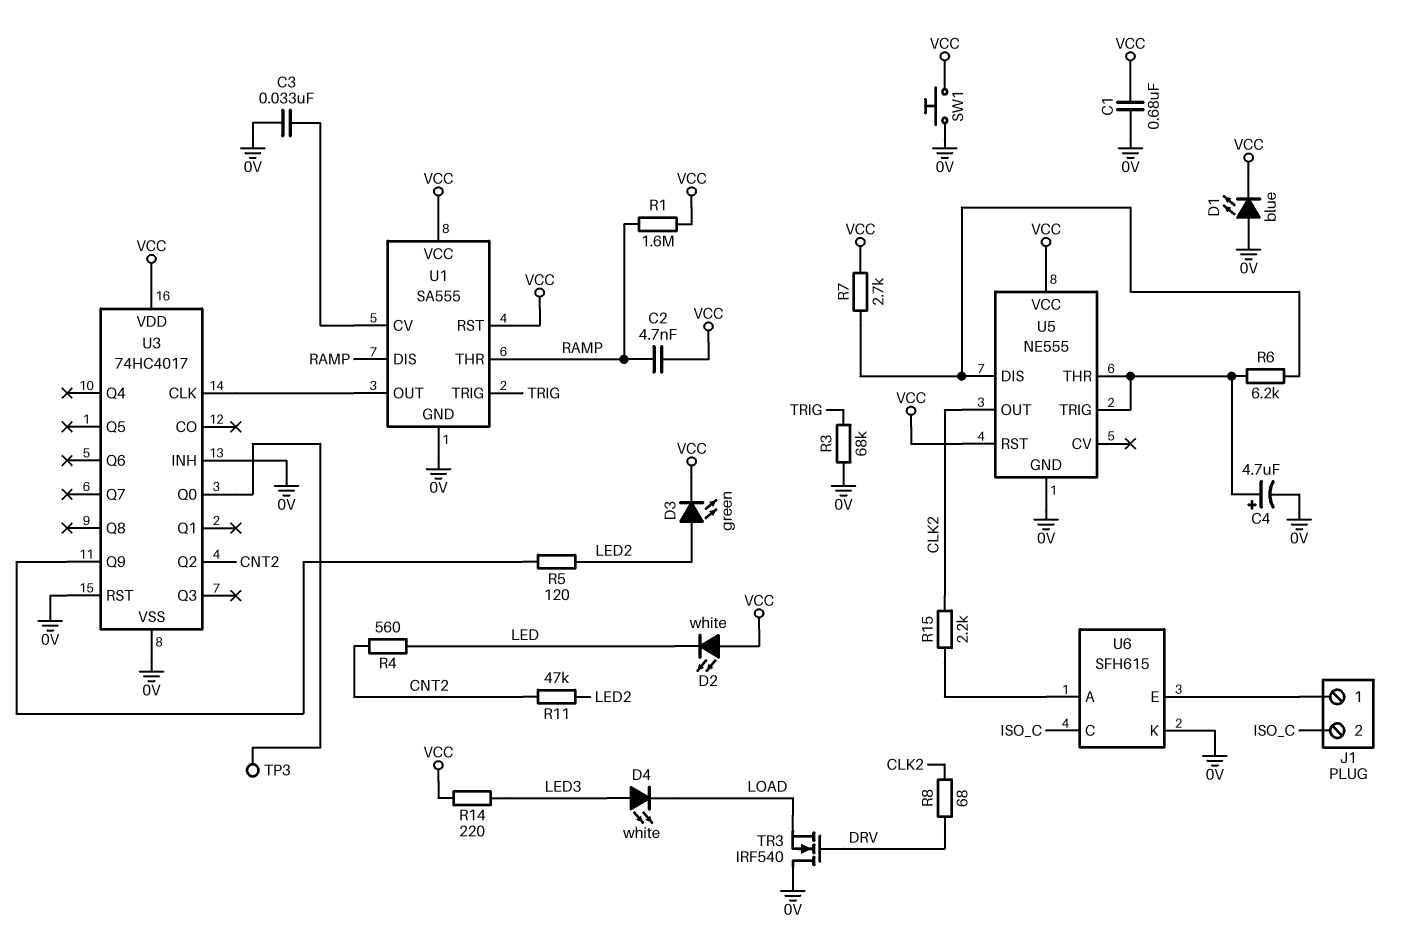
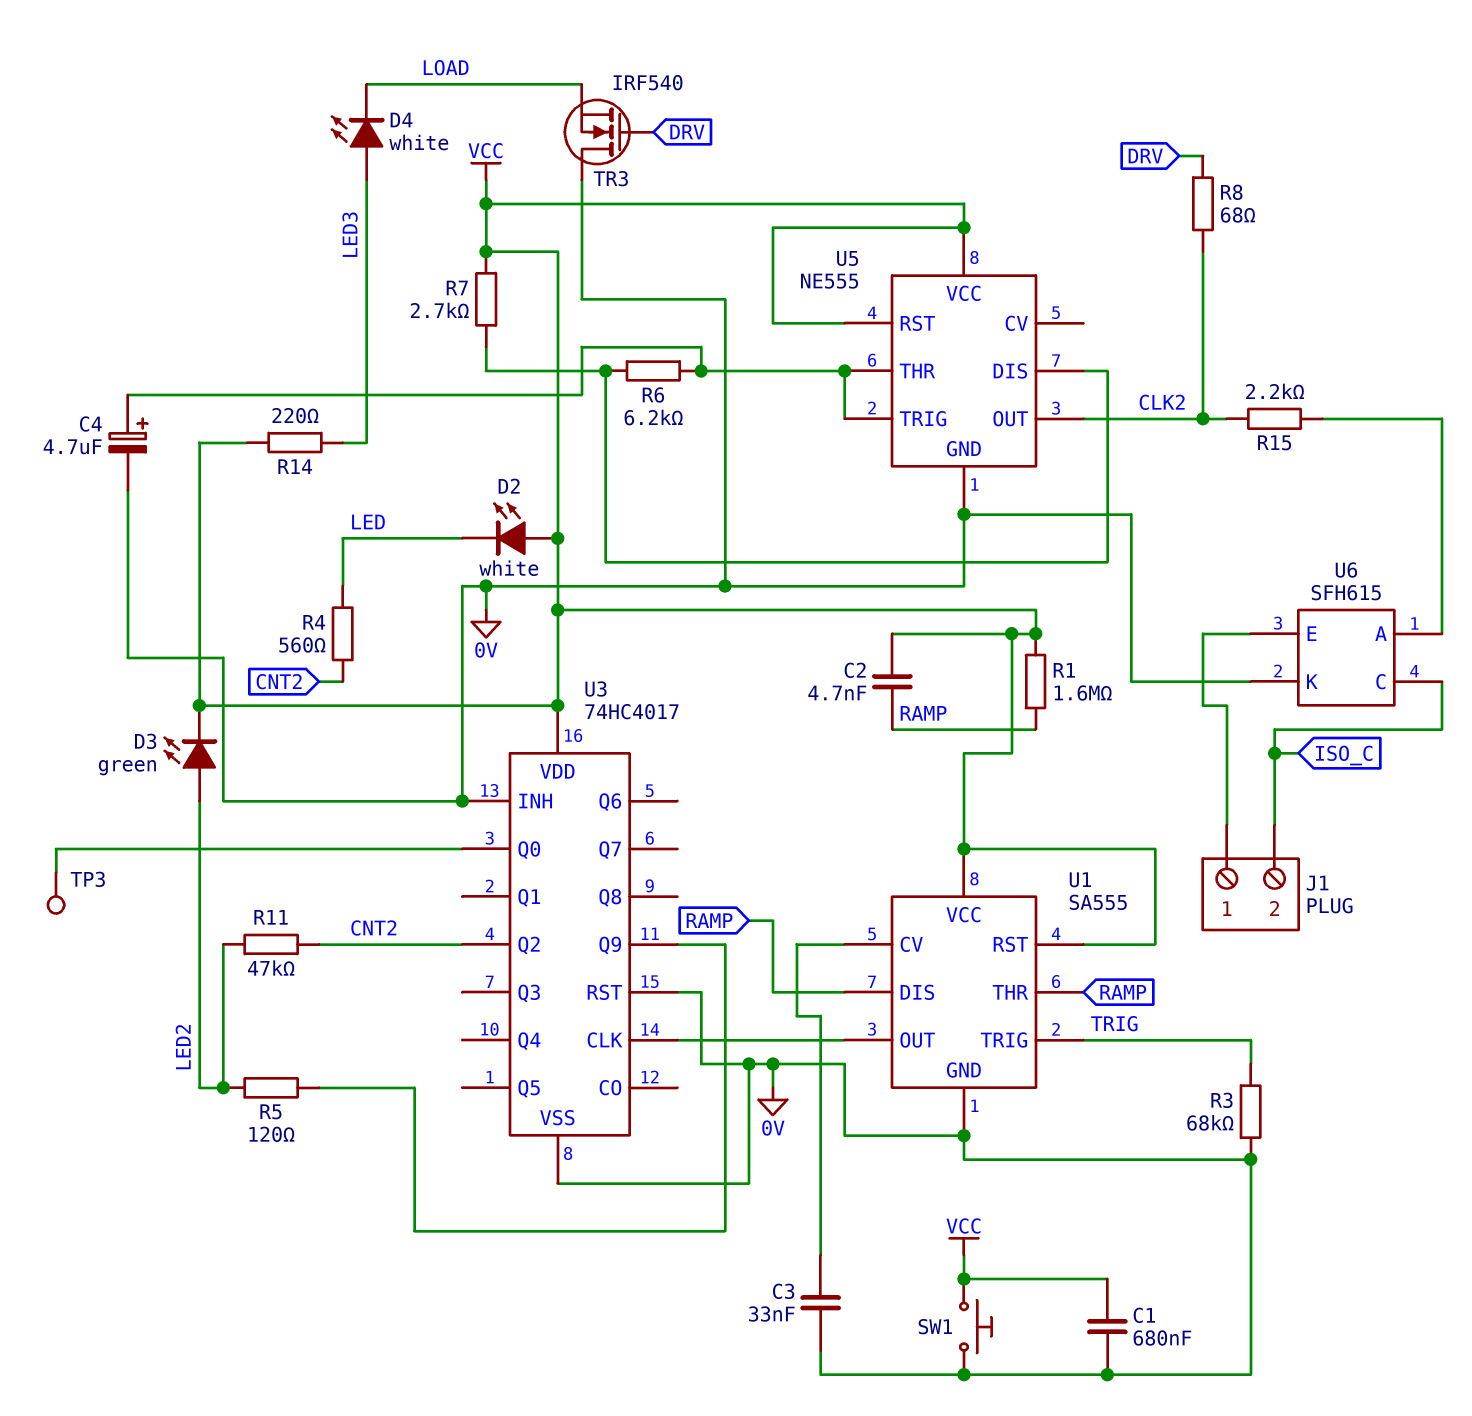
D1: LED blue (A 0V, K VCC) -> none

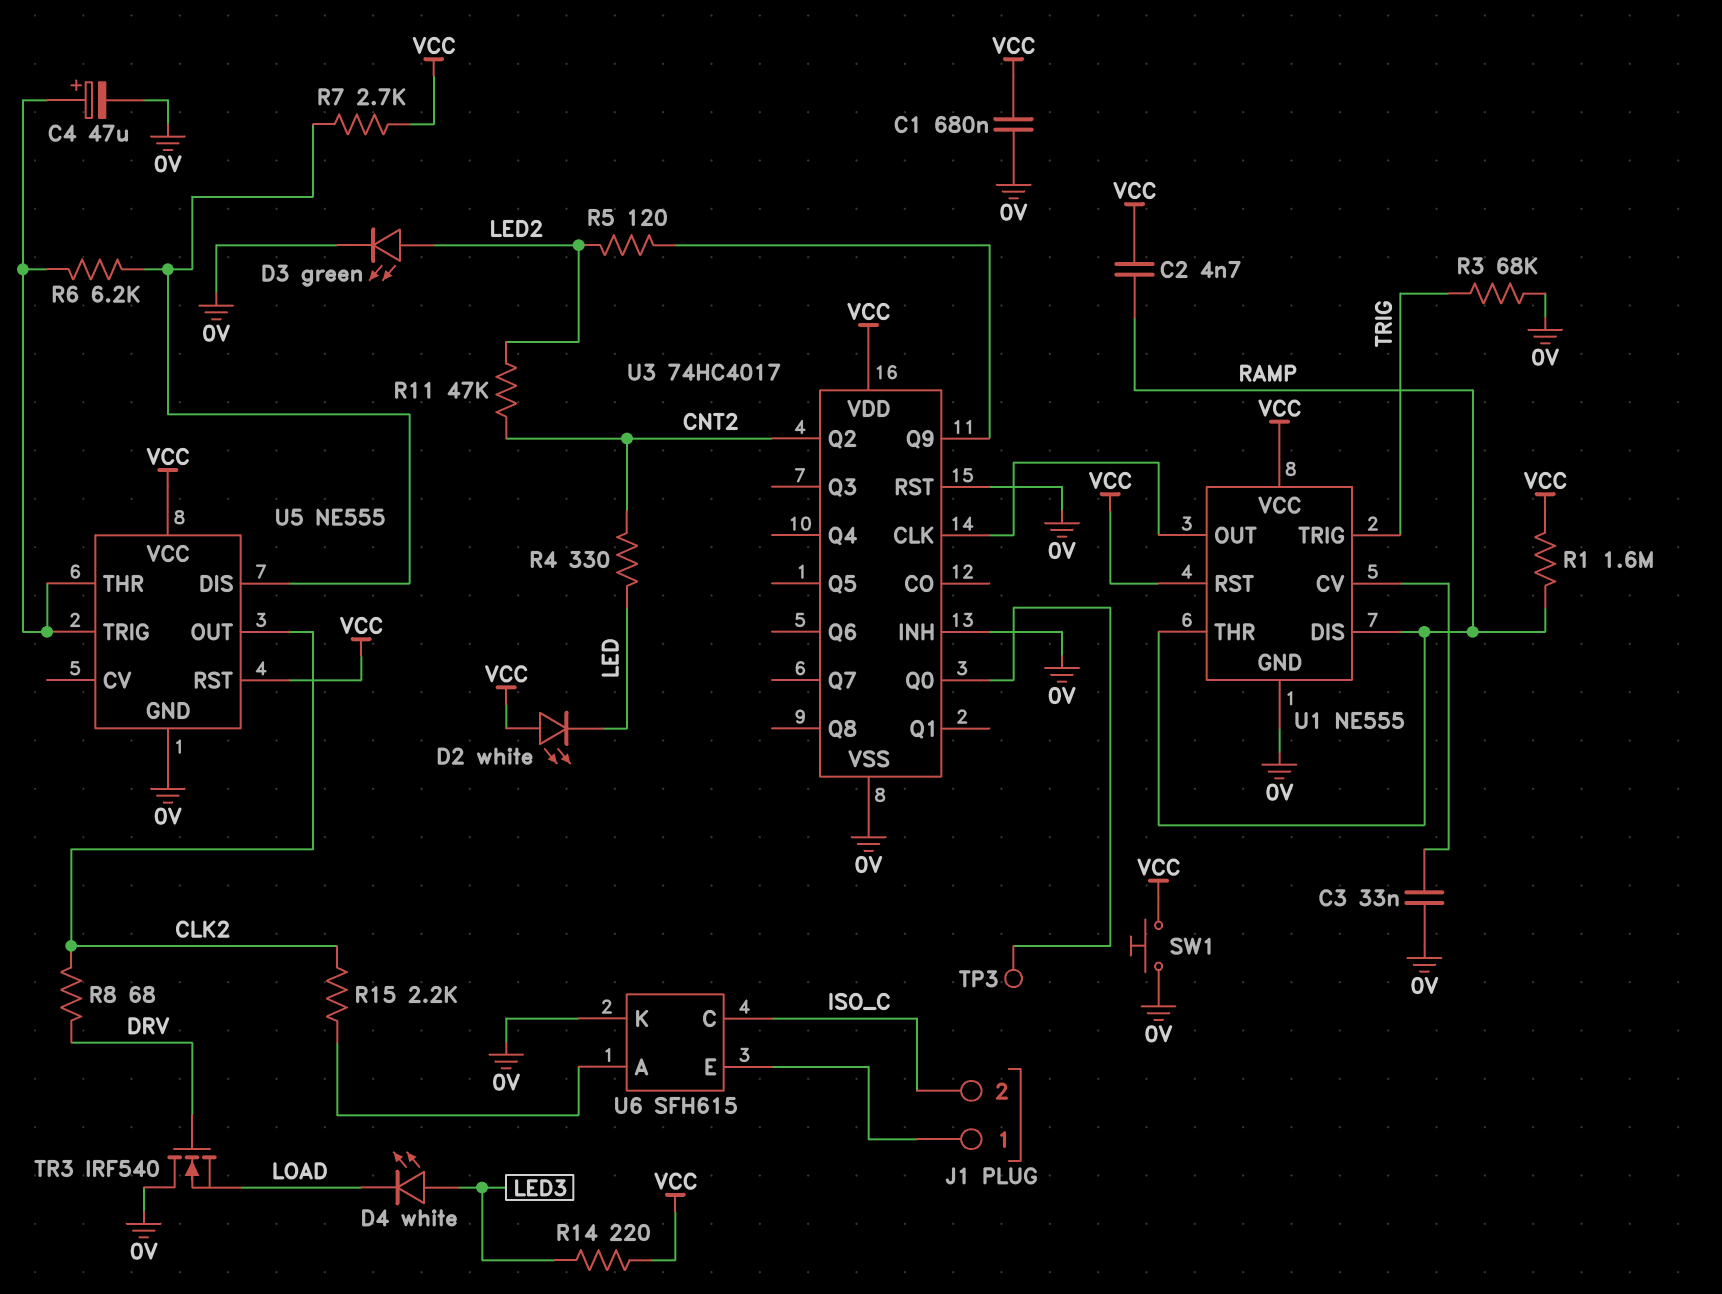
C4: 4.7uF (plus U5/THR, minus 0V) -> 47uF (plus U5/THR, minus 0V)
D3: LED green (A LED2, K VCC) -> LED green (A LED2, K 0V)
R4: 560 (CNT2, LED) -> 330 (CNT2, LED)
U1: SA555 -> NE555

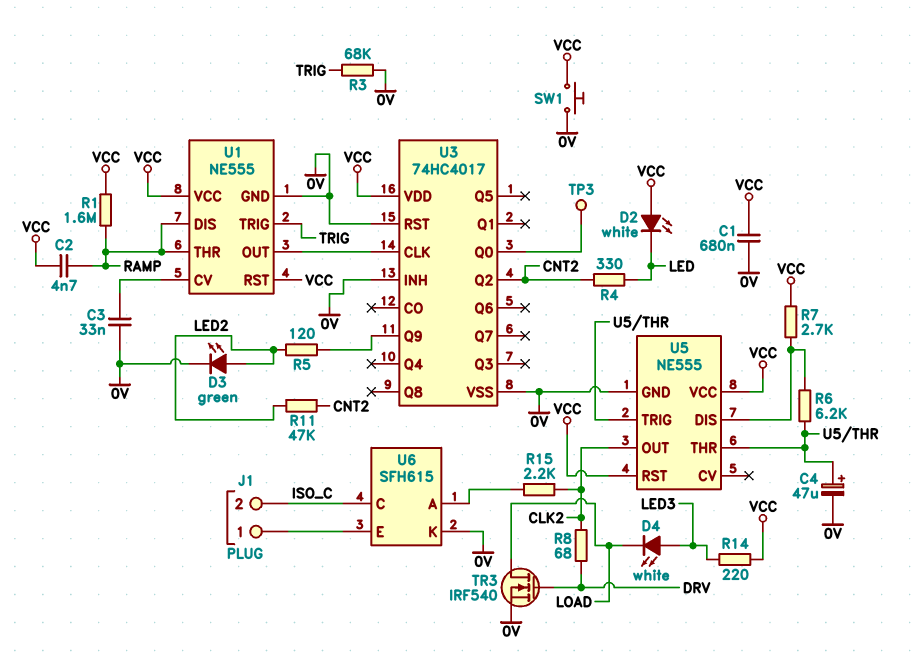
TR3: NMOS IRF540 (G DRV, D 0V, S LOAD) -> NMOS IRF540 (G DRV, D LOAD, S 0V)

